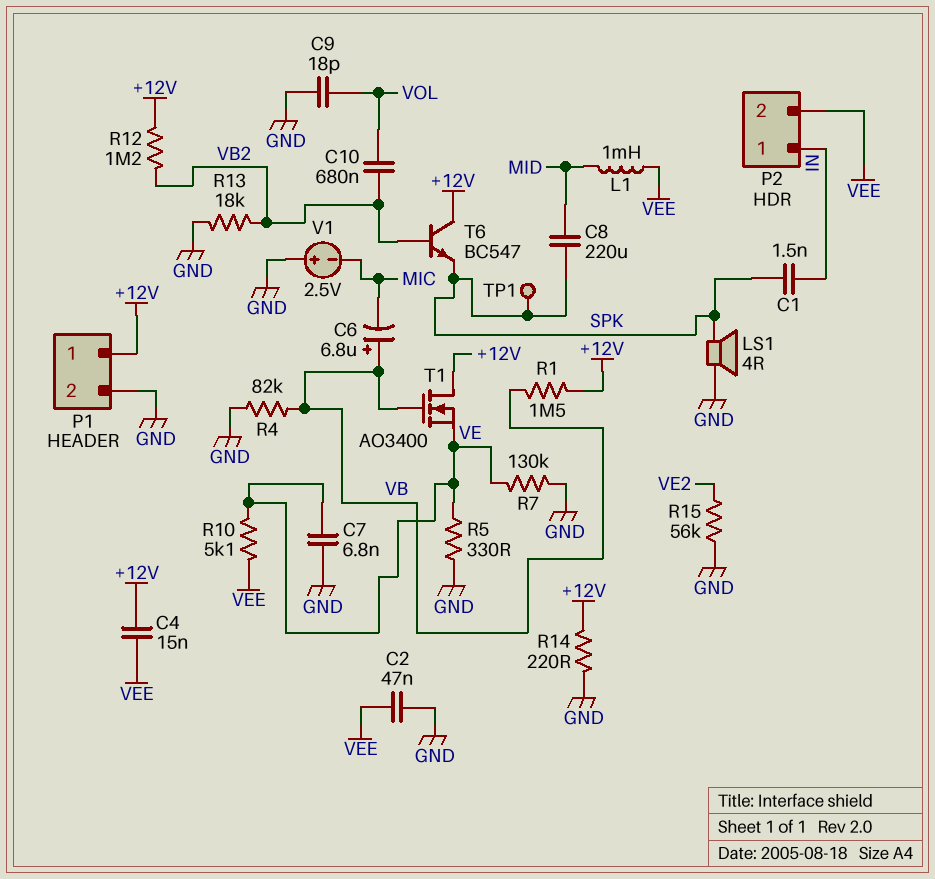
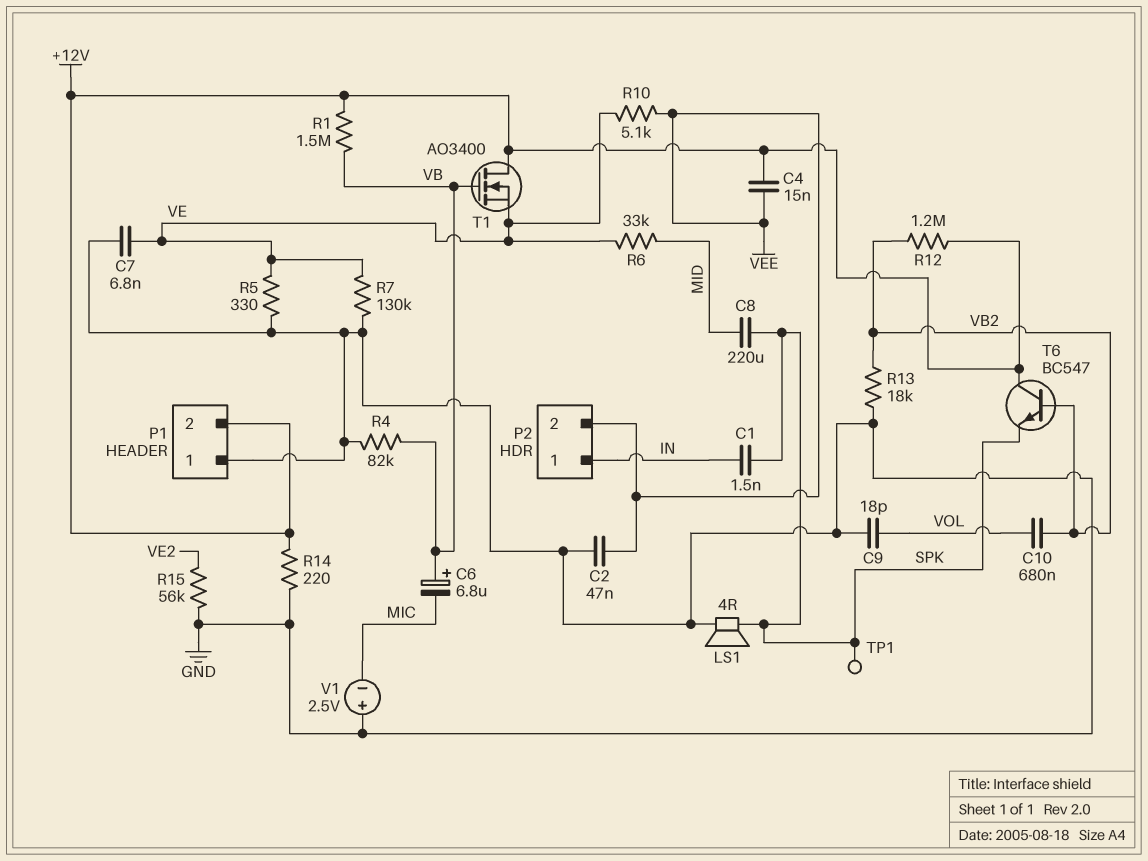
L1: 1mH (MID, VEE) -> none
P1 pin 1: +12V -> GND
P1 pin 2: GND -> +12V
R6: none -> 33k (MID, VE)

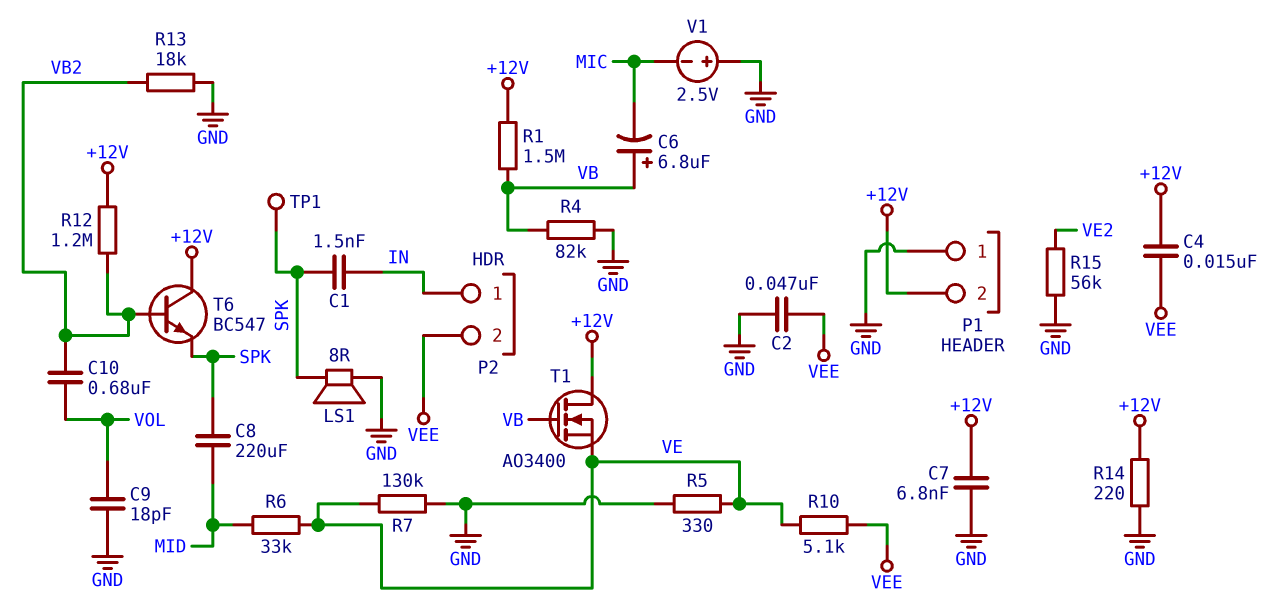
C7: 6.8nF (GND, VE) -> 6.8nF (+12V, GND)
LS1: speaker 4R (GND, SPK) -> speaker 8R (GND, SPK)

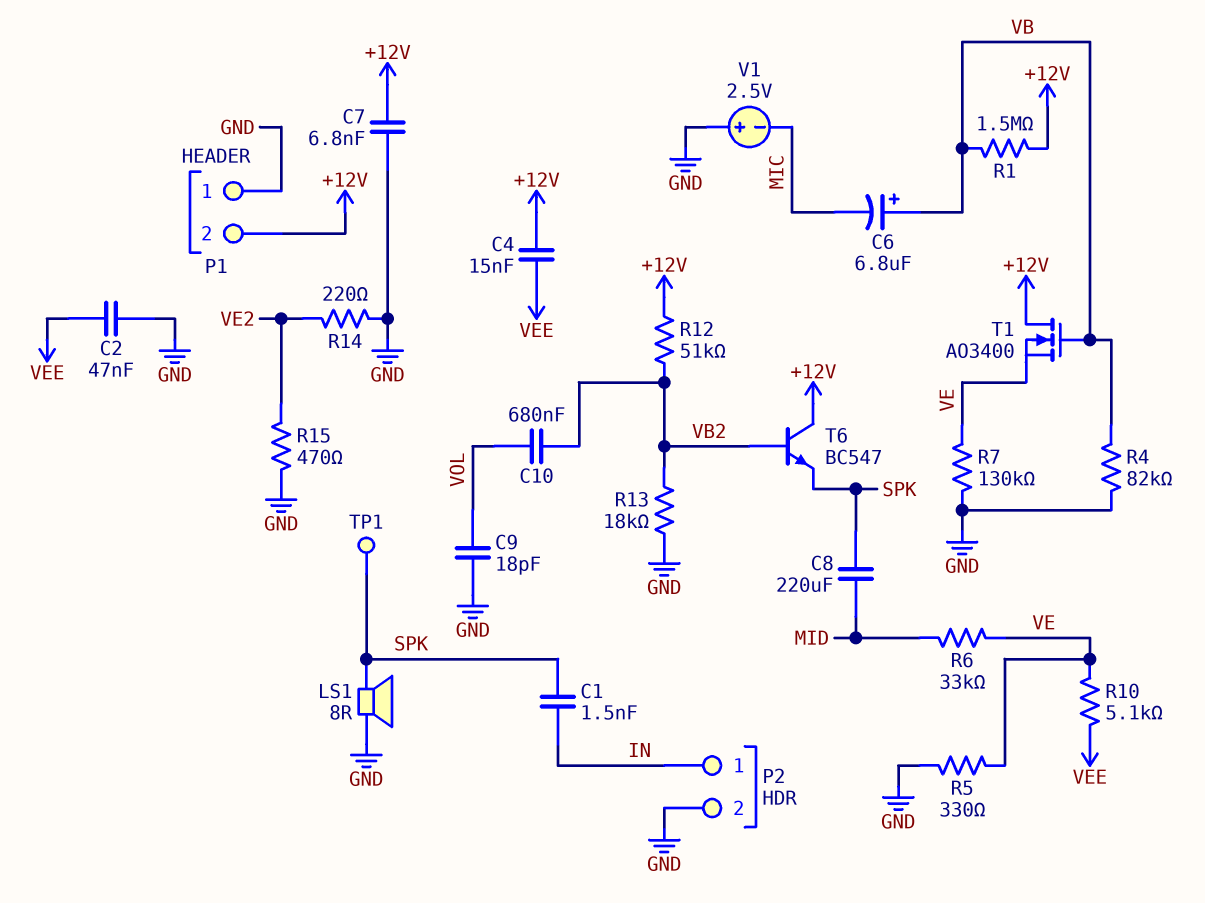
P2 pin 2: VEE -> GND
R12: 1.2M (+12V, VB2) -> 51k (+12V, VB2)
R14: 220 (+12V, GND) -> 220 (GND, VE2)
R15: 56k (GND, VE2) -> 470 (GND, VE2)

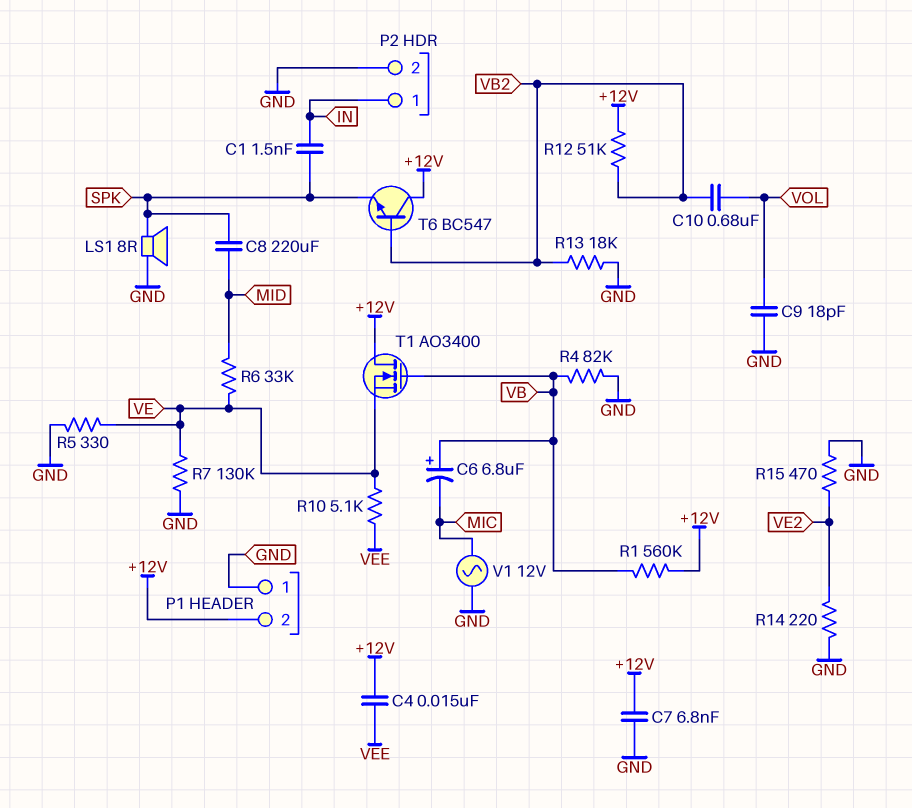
C2: 47nF (GND, VEE) -> none
R1: 1.5M (+12V, VB) -> 560k (+12V, VB)
TP1: test point (SPK) -> none
V1: 2.5V (plus GND, minus MIC) -> AC 12V (GND, MIC)

